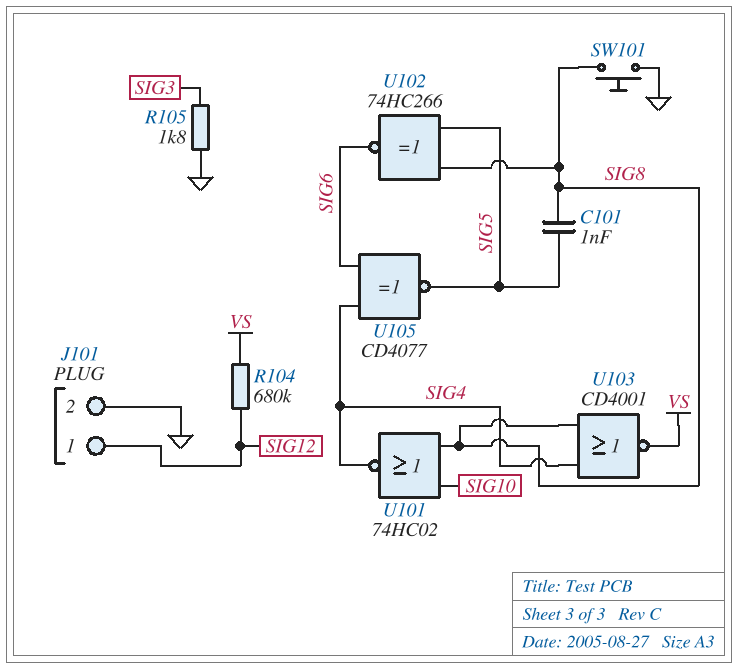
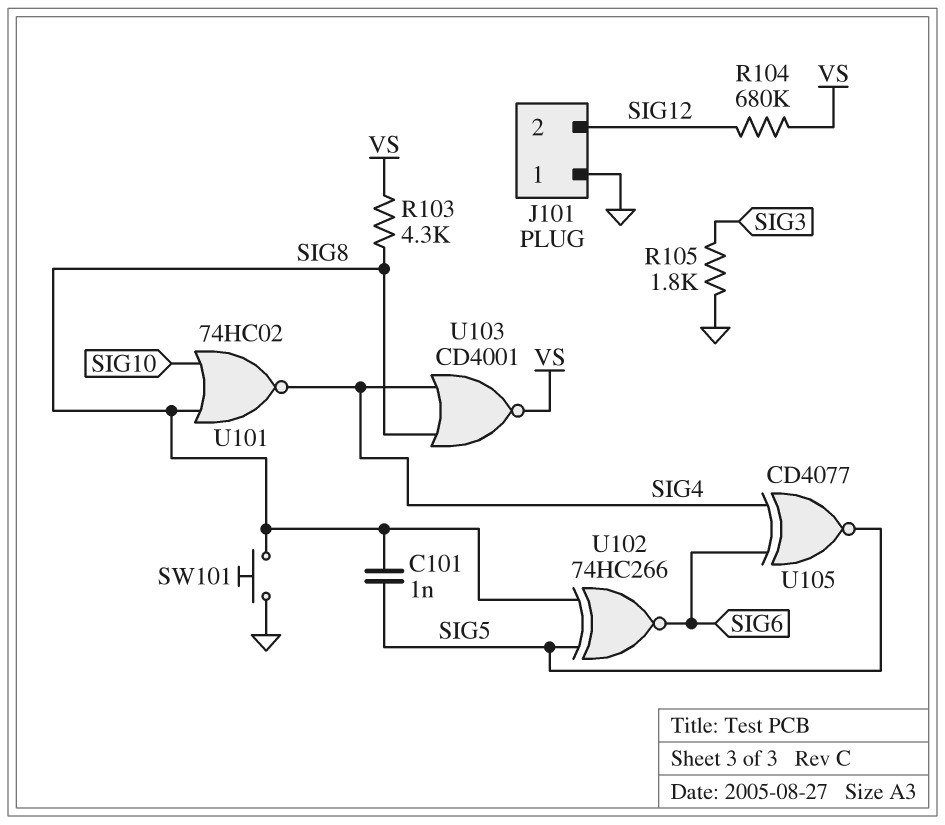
J101 pin 1: SIG12 -> GND
J101 pin 2: GND -> SIG12
R103: none -> 4.3k (SIG8, VS)

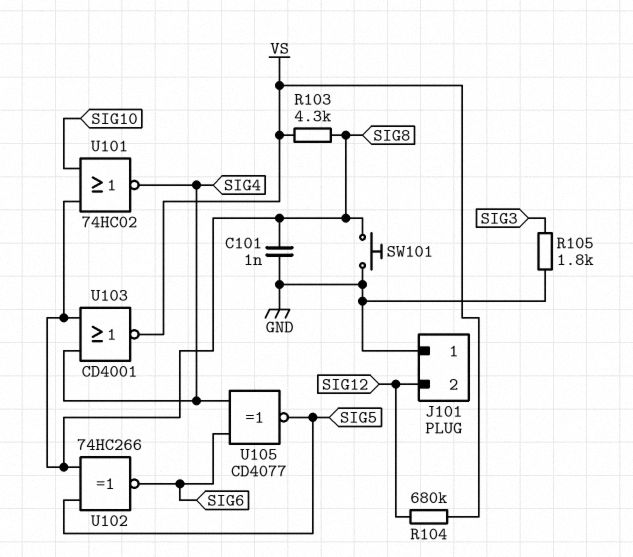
C101: 1nF (SIG5, SIG8) -> 1nF (GND, SIG8)

